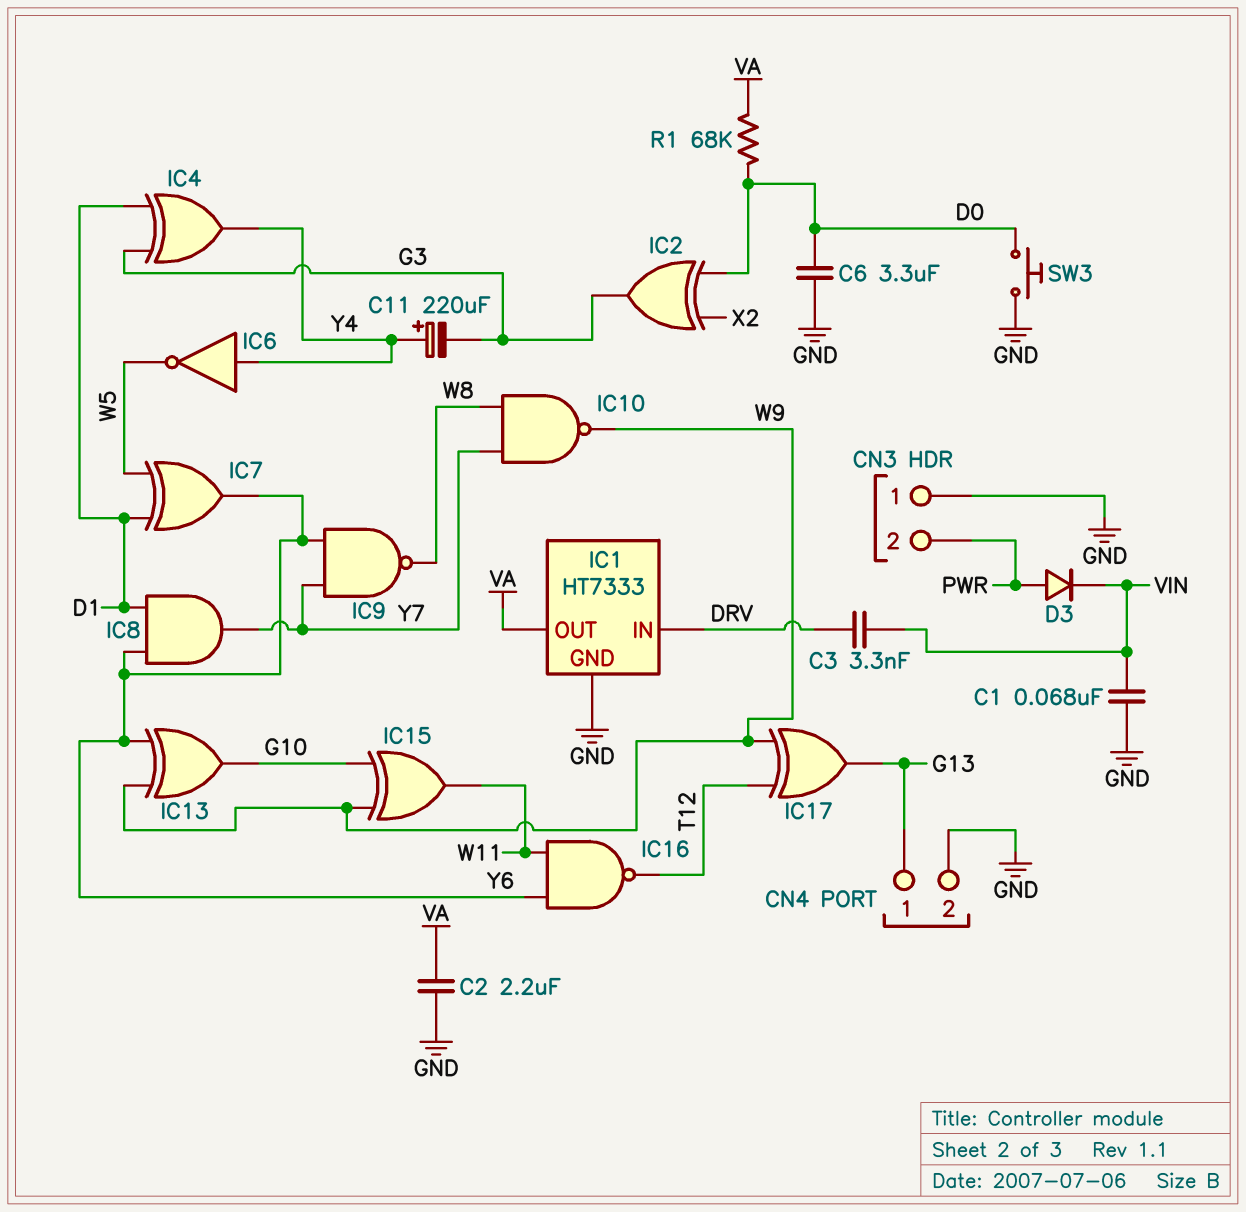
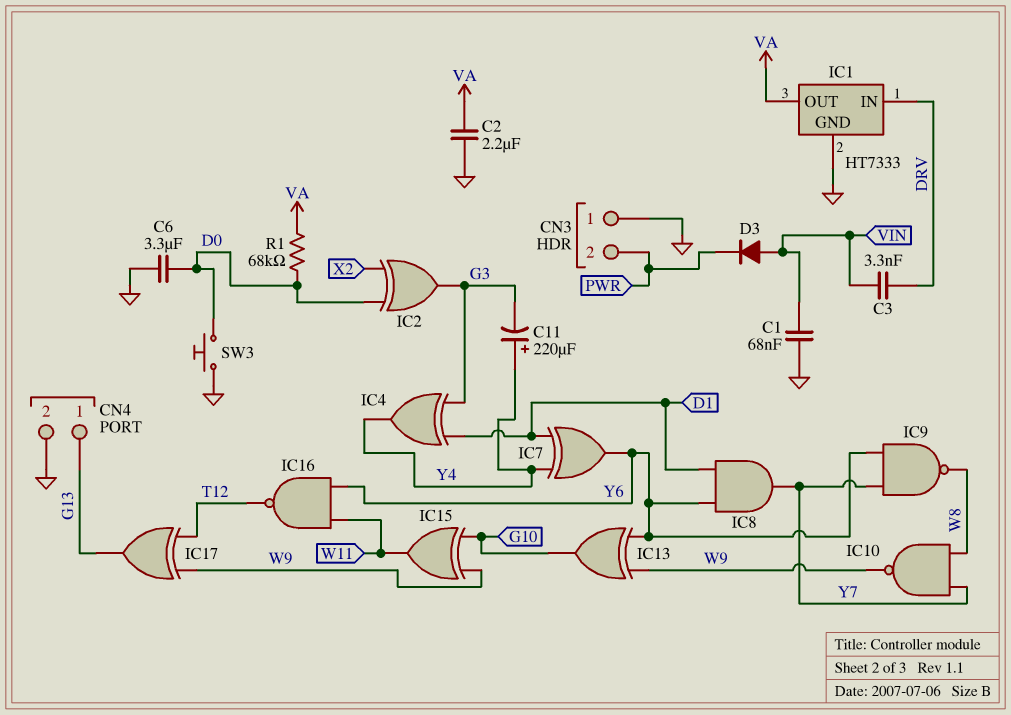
D3: diode (A PWR, K VIN) -> diode (A VIN, K PWR)
IC6: NOT (in Y4, out W5) -> none
IC7: XOR (in D1, in W5, out Y6) -> XOR (in D1, in Y4, out Y6)

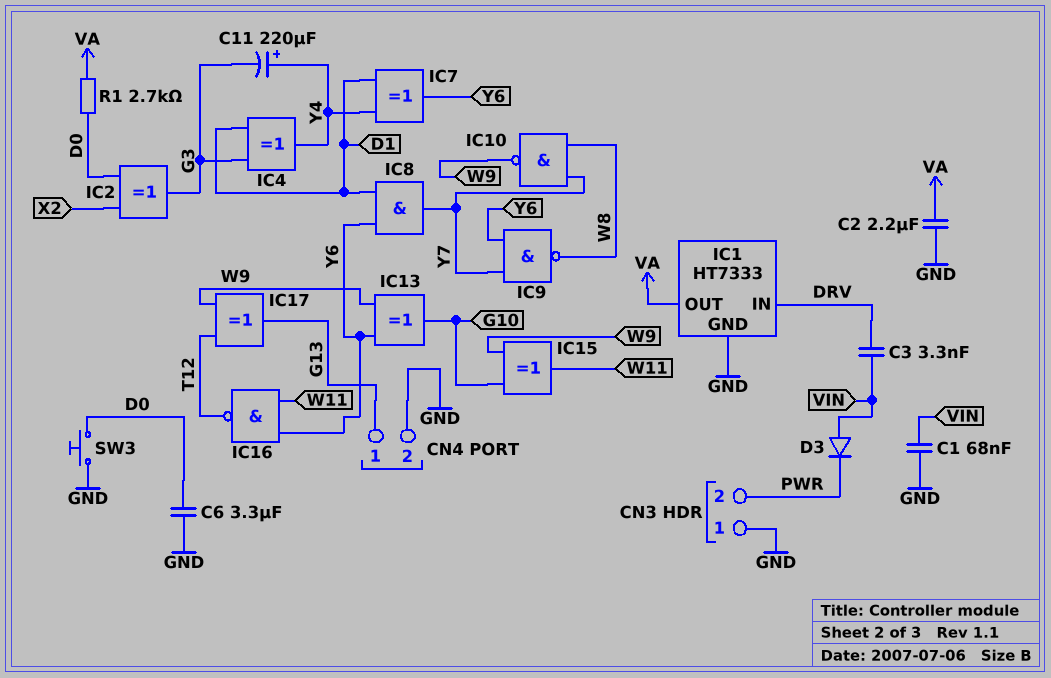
R1: 68k (D0, VA) -> 2.7k (D0, VA)

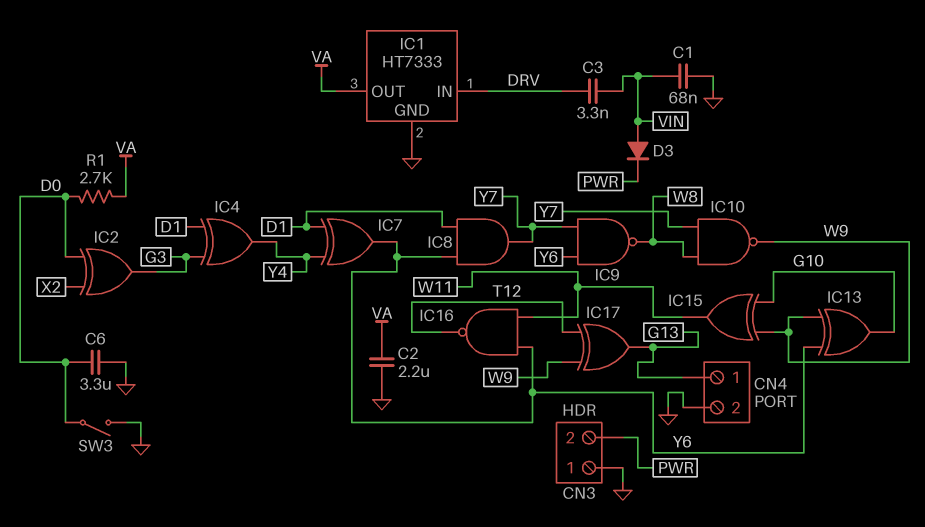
C11: 220uF (plus Y4, minus G3) -> none
SW3: button (D0, GND) -> switch (D0, GND)

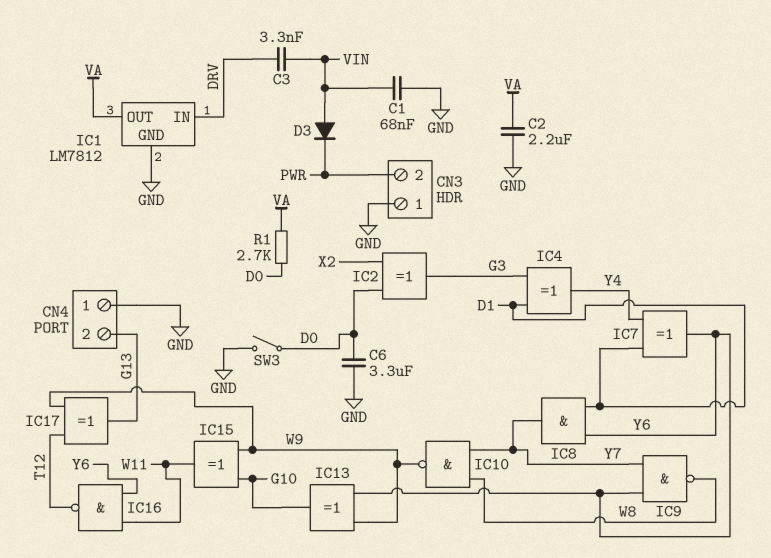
CN4 pin 1: G13 -> GND
CN4 pin 2: GND -> G13
IC1: HT7333 -> LM7812

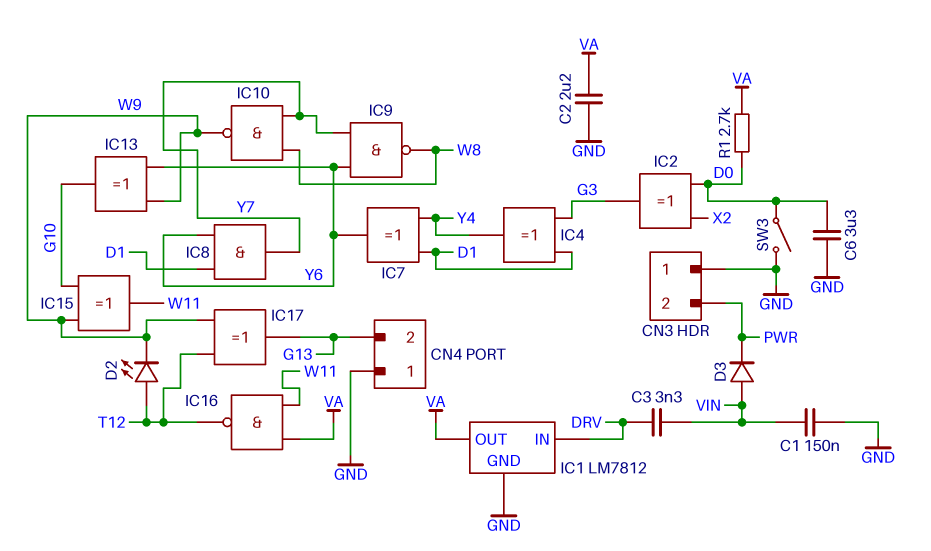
C1: 68nF (GND, VIN) -> 150nF (GND, VIN)
D2: none -> LED (A T12, K W9)
IC16: NAND (in W11, in Y6, out T12) -> NAND (in VA, in W11, out T12)

